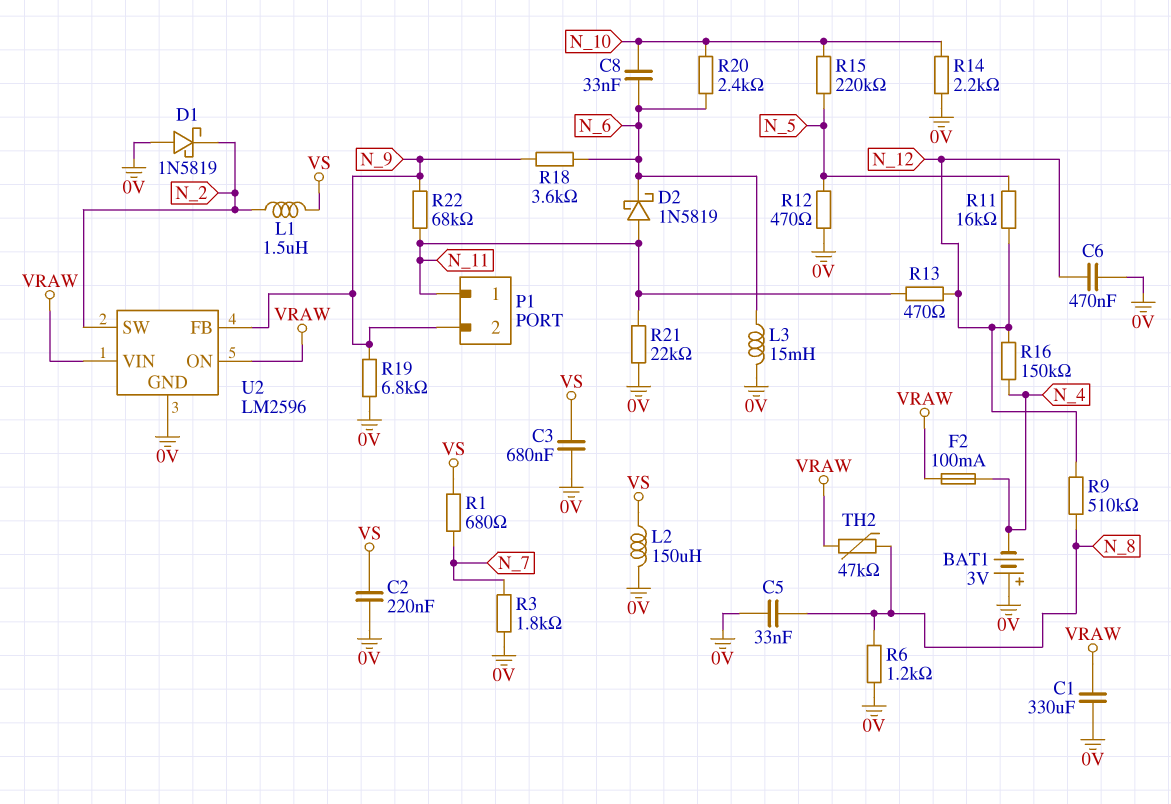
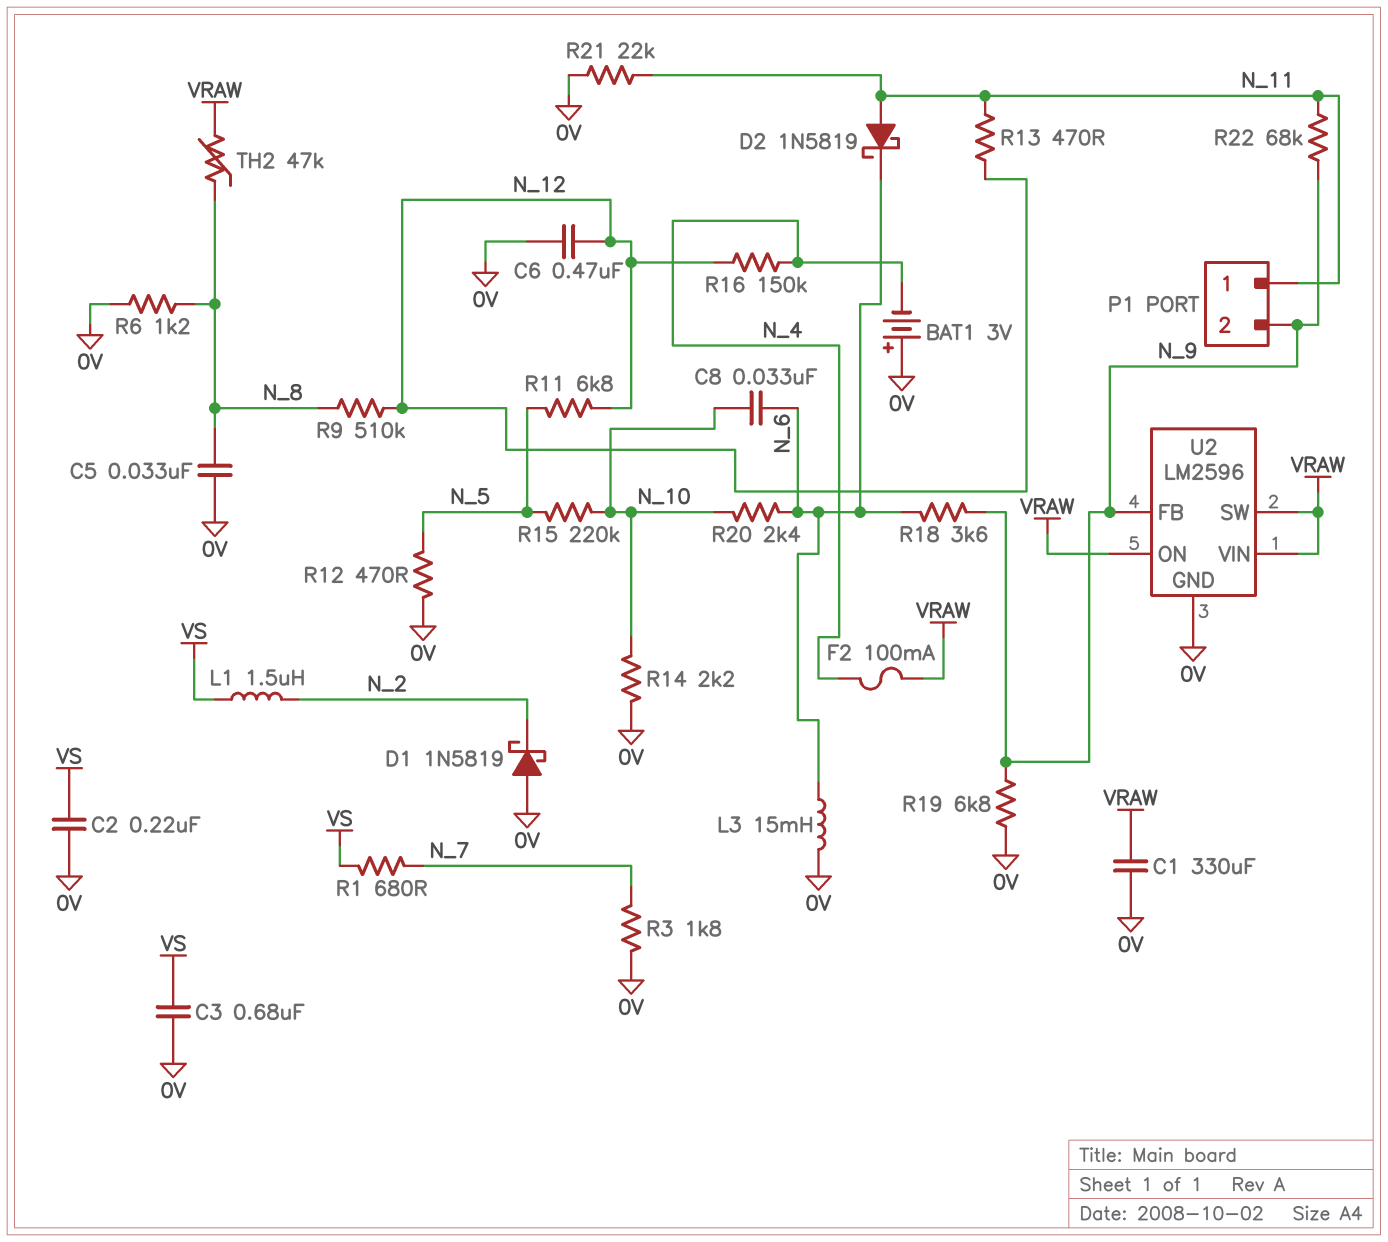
L2: 150uH (0V, VS) -> none
R11: 16k (N_5, N_12) -> 6.8k (N_5, N_12)
U2 pin SW: N_2 -> VRAW

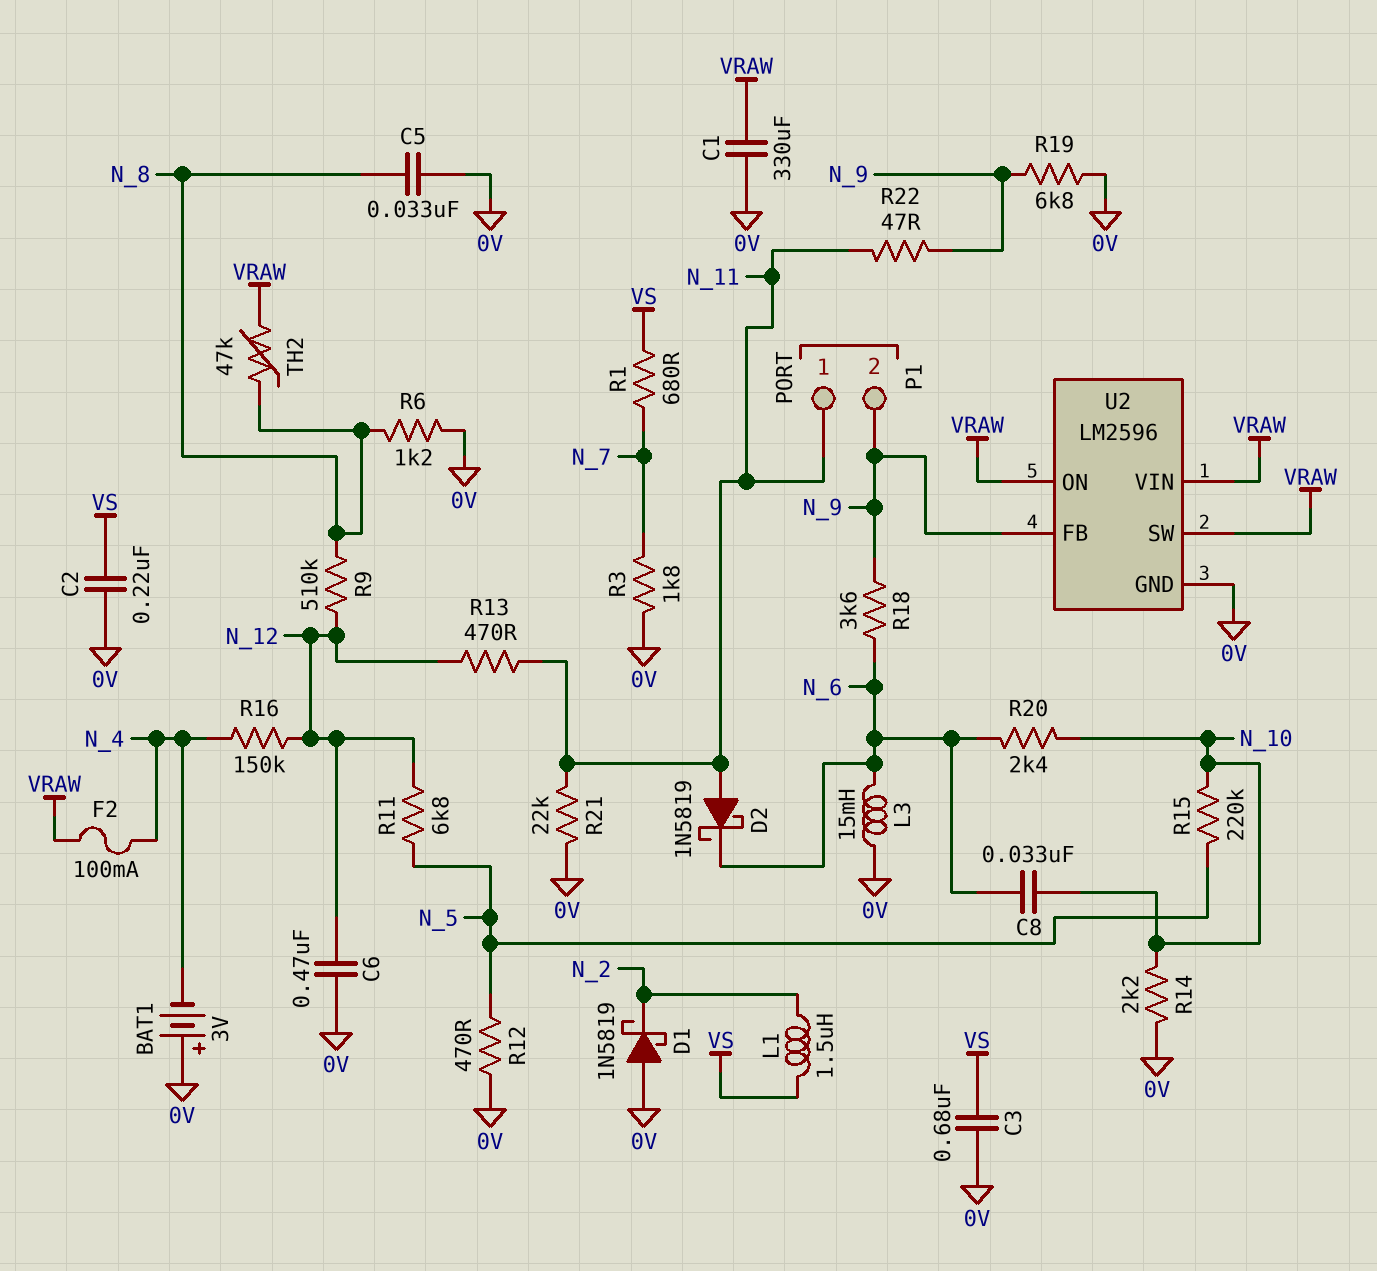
R22: 68k (N_9, N_11) -> 47 (N_9, N_11)

